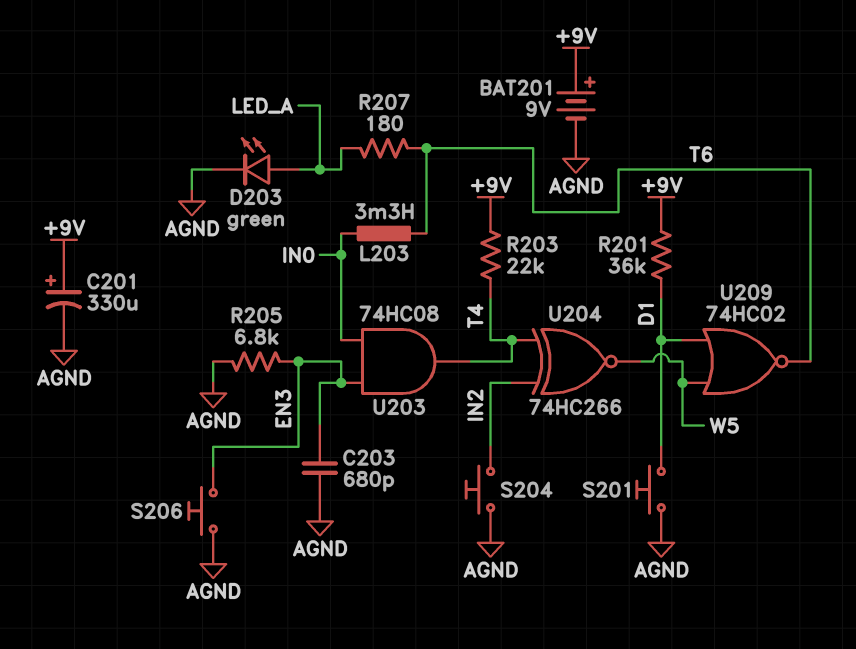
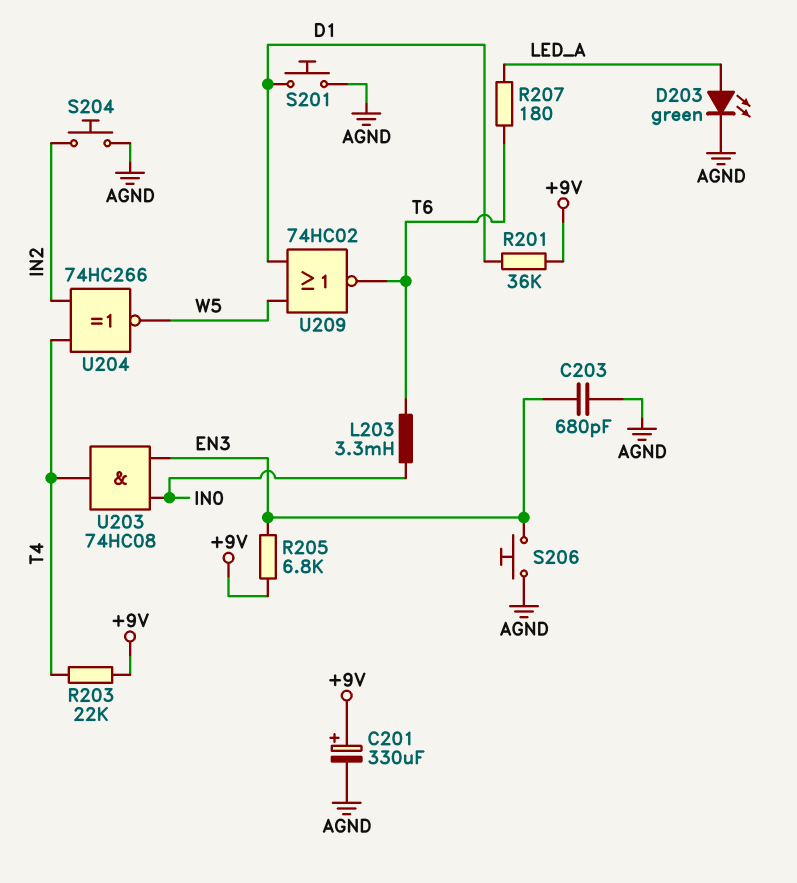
BAT201: 9V (plus +9V, minus AGND) -> none
R205: 6.8k (AGND, EN3) -> 6.8k (+9V, EN3)

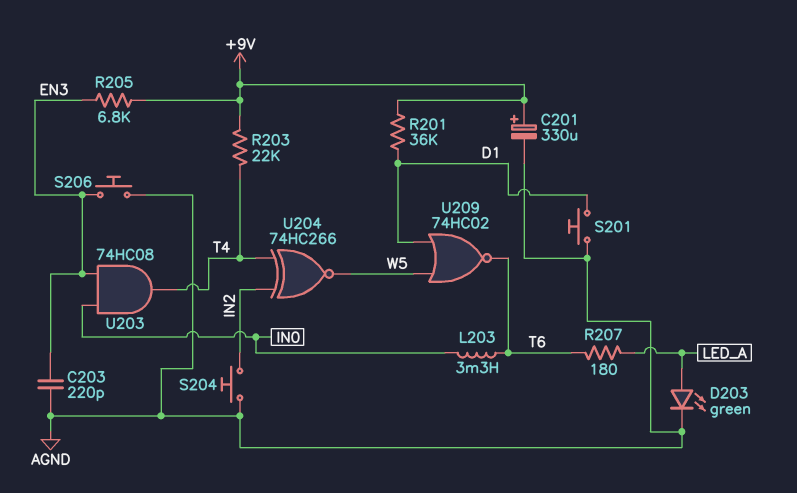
C203: 680pF (AGND, EN3) -> 220pF (AGND, EN3)

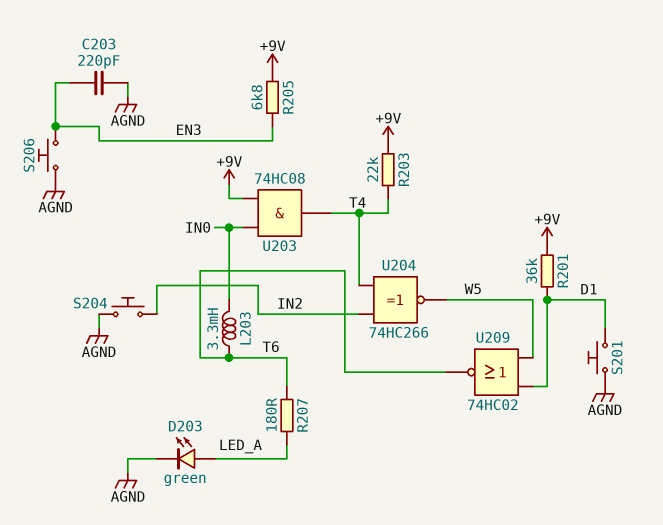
C201: 330uF (plus +9V, minus AGND) -> none
U203: AND 74HC08 (in EN3, in IN0, out T4) -> AND 74HC08 (in +9V, in IN0, out T4)

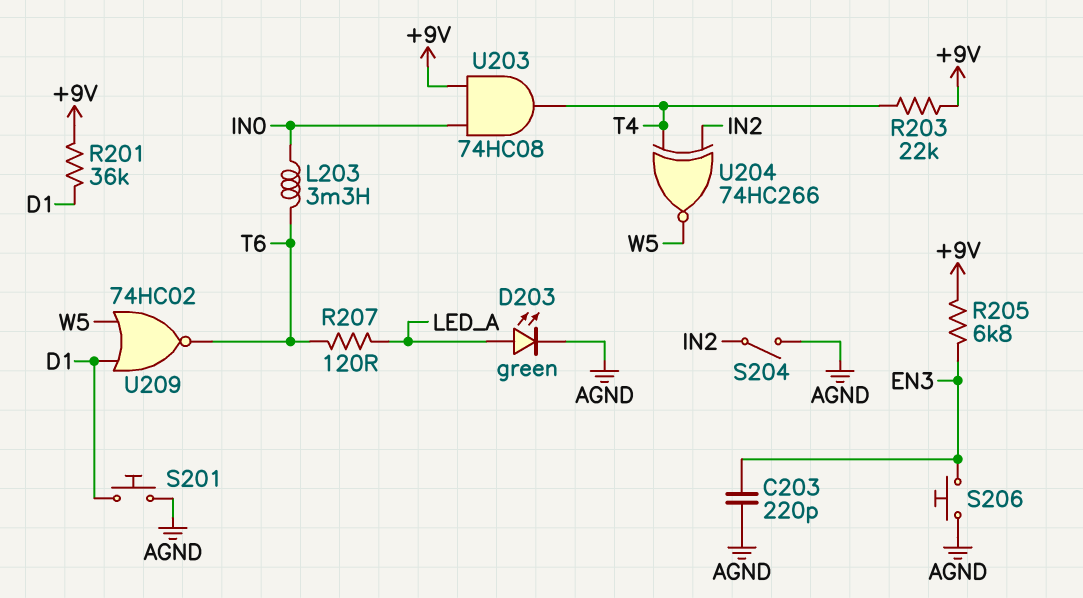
R207: 180 (LED_A, T6) -> 120 (LED_A, T6)
S204: button (AGND, IN2) -> switch (AGND, IN2)

